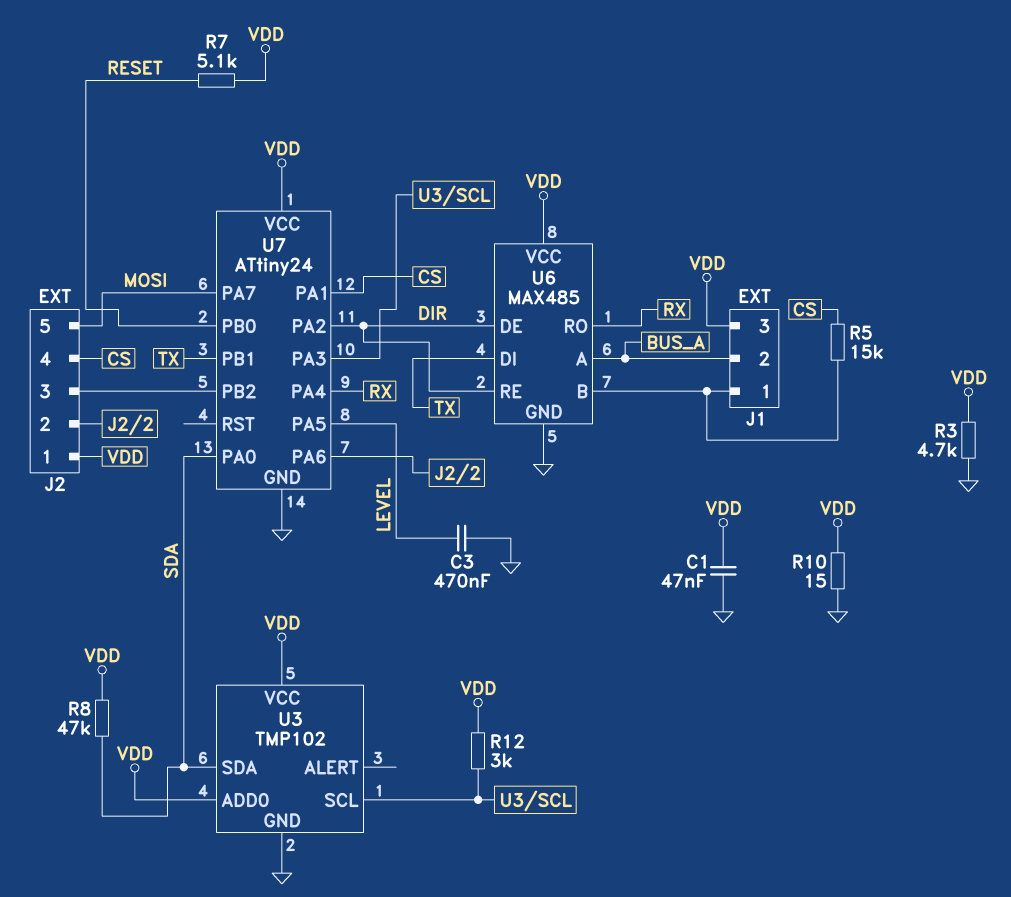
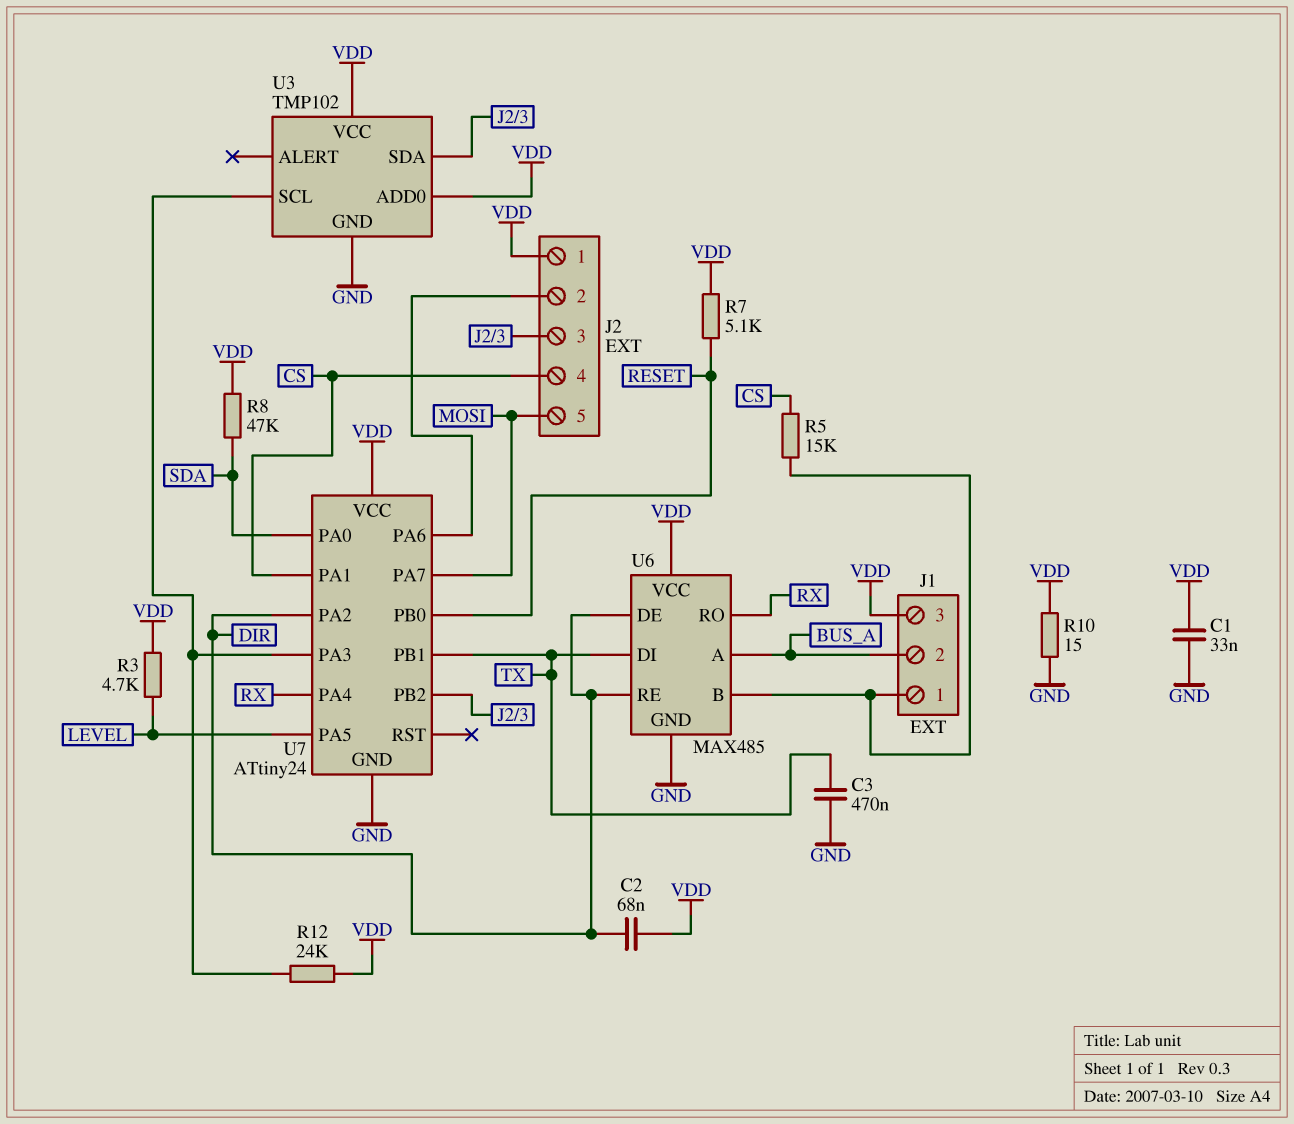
C1: 47nF (GND, VDD) -> 33nF (GND, VDD)
C2: none -> 68nF (DIR, VDD)
C3: 470nF (GND, LEVEL) -> 470nF (GND, TX)
R3: 4.7k (GND, VDD) -> 4.7k (LEVEL, VDD)
R12: 3k (U3/SCL, VDD) -> 24k (U3/SCL, VDD)
U3 pin SDA: SDA -> J2/3

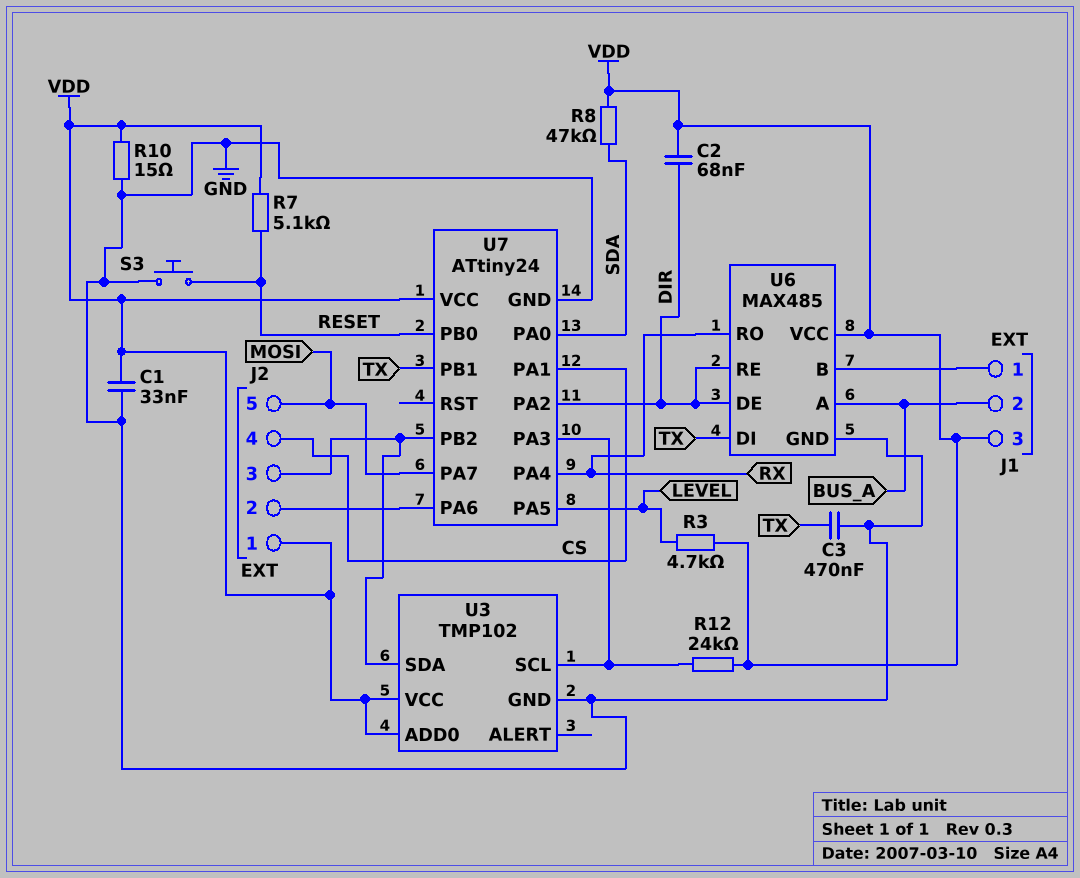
R5: 15k (CS, J1/1) -> none
S3: none -> button (GND, RESET)

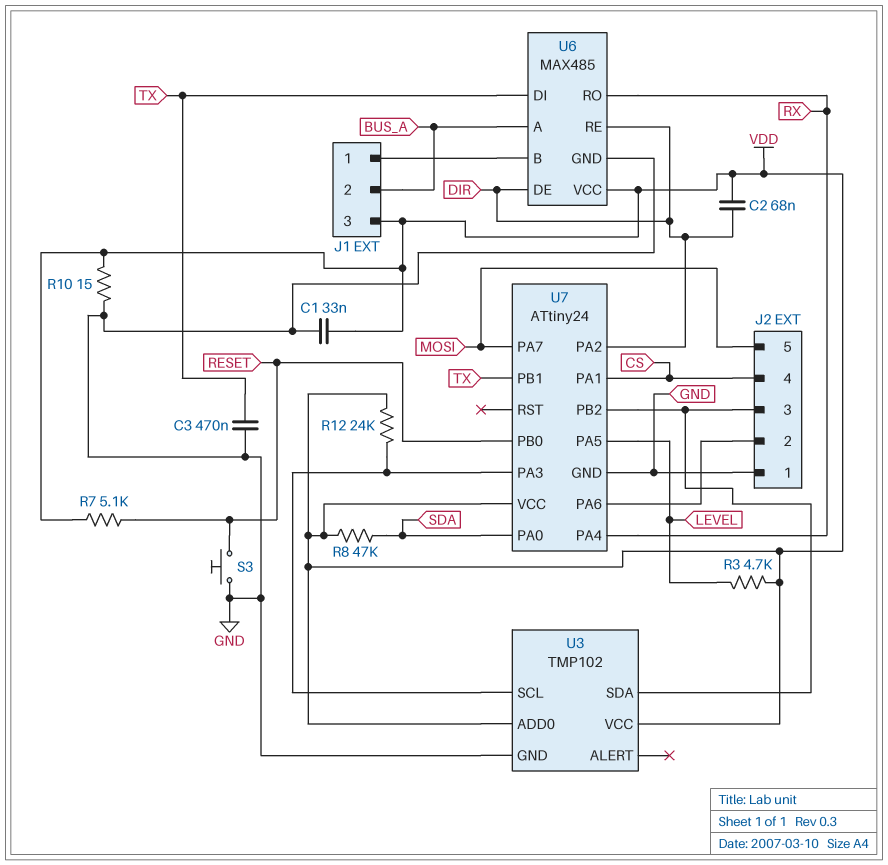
J2 pin 1: VDD -> GND

